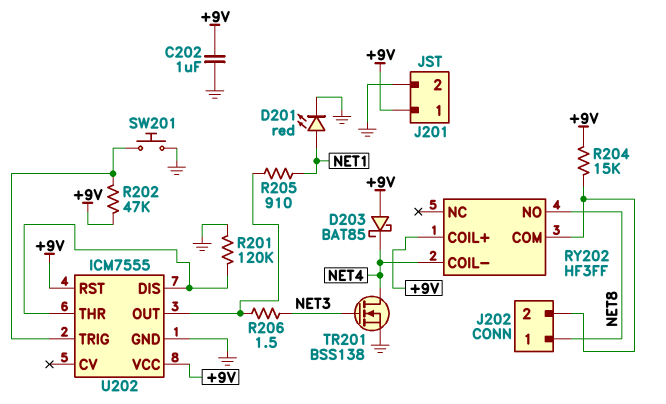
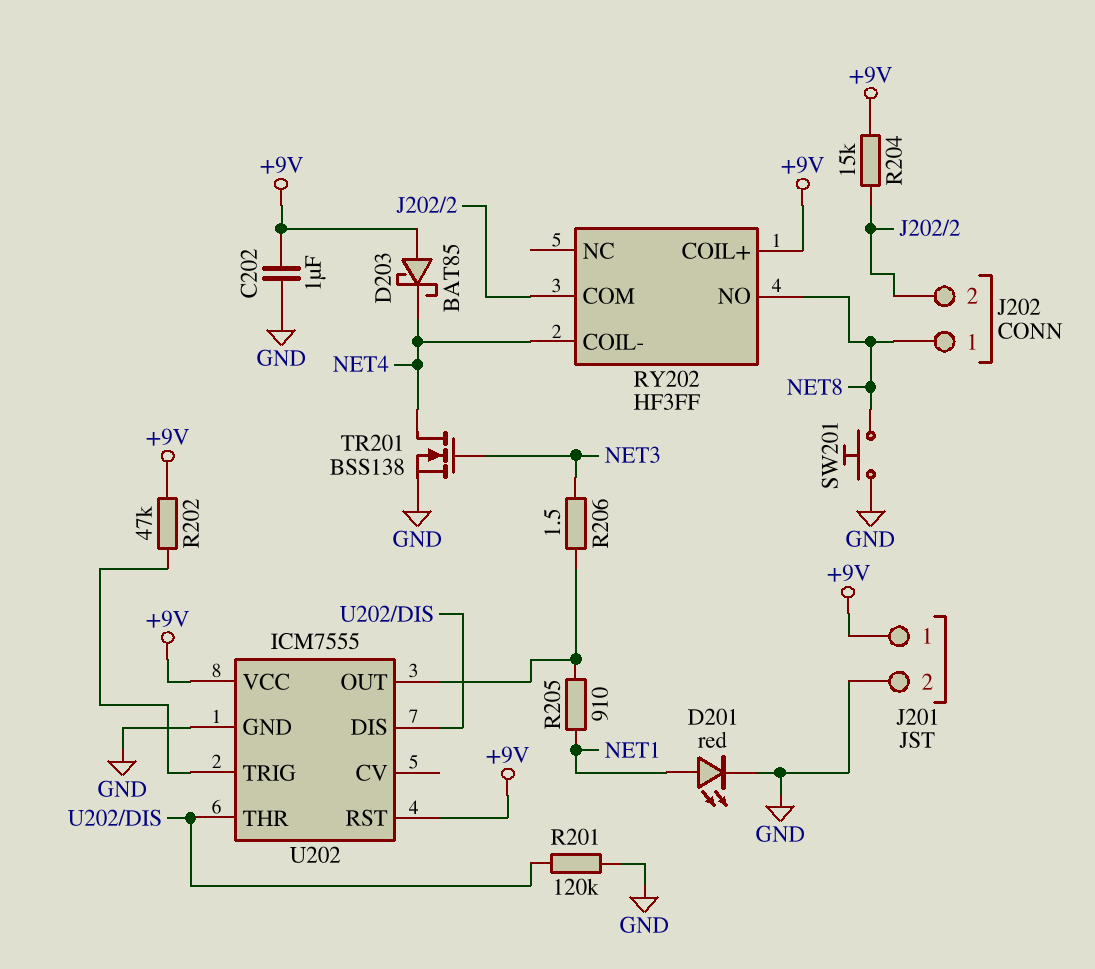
SW201: button (GND, U202/TRIG) -> button (GND, NET8)

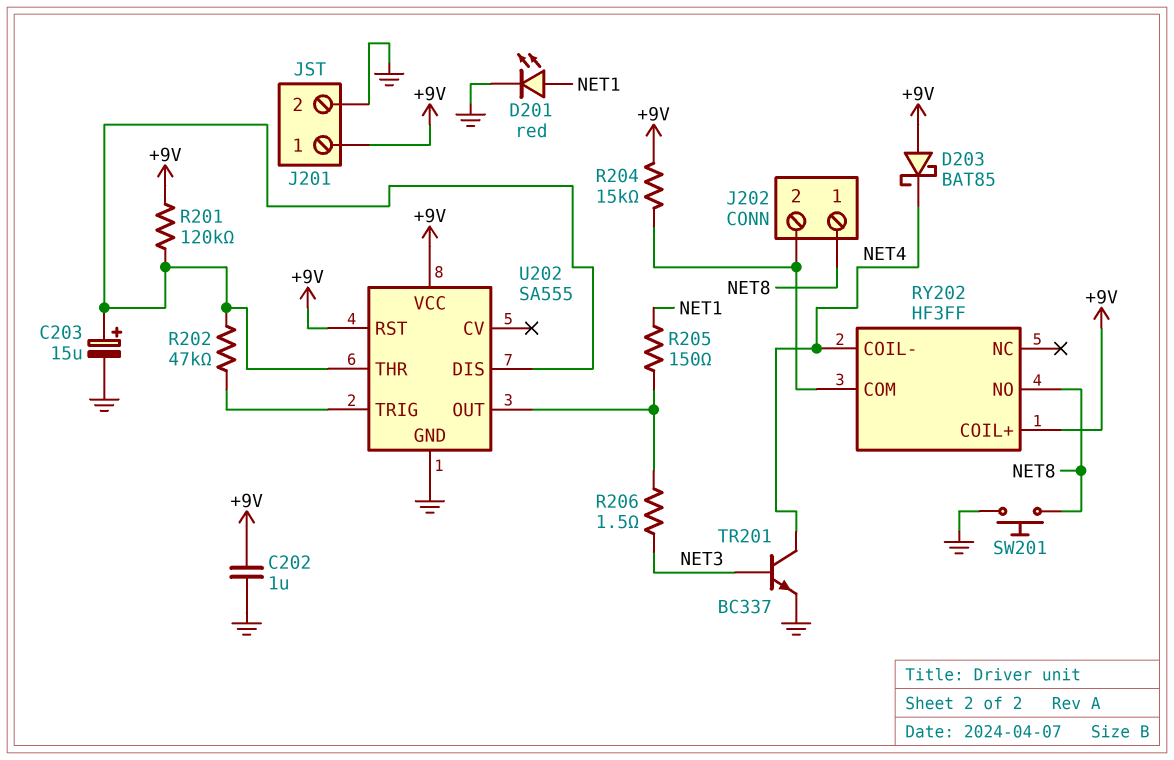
C203: none -> 15uF (plus U202/DIS, minus GND)
R201: 120k (GND, U202/DIS) -> 120k (+9V, U202/DIS)
R202: 47k (+9V, U202/TRIG) -> 47k (U202/DIS, U202/TRIG)
R205: 910 (NET1, U202/OUT) -> 150 (NET1, U202/OUT)
TR201: NMOS BSS138 (G NET3, D NET4, S GND) -> NPN BC337 (B NET3, C NET4, E GND)
U202: ICM7555 -> SA555

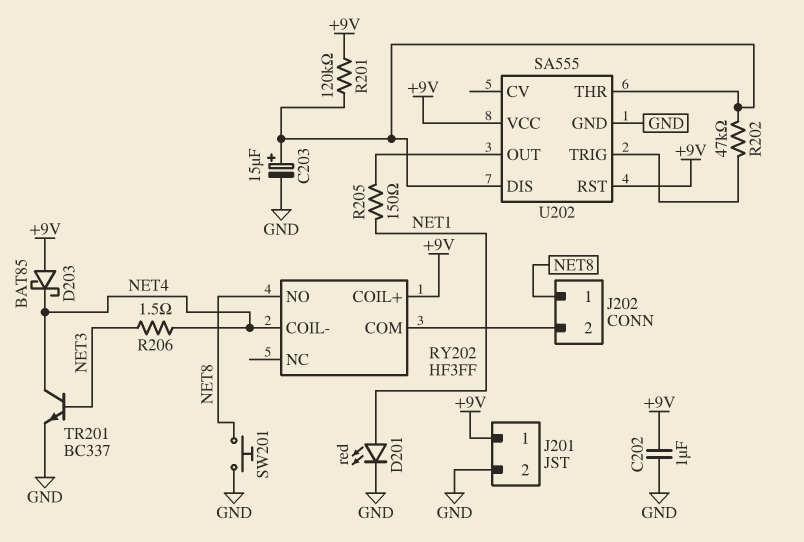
R204: 15k (+9V, J202/2) -> none
R206: 1.5 (NET3, U202/OUT) -> 1.5 (NET3, NET4)

